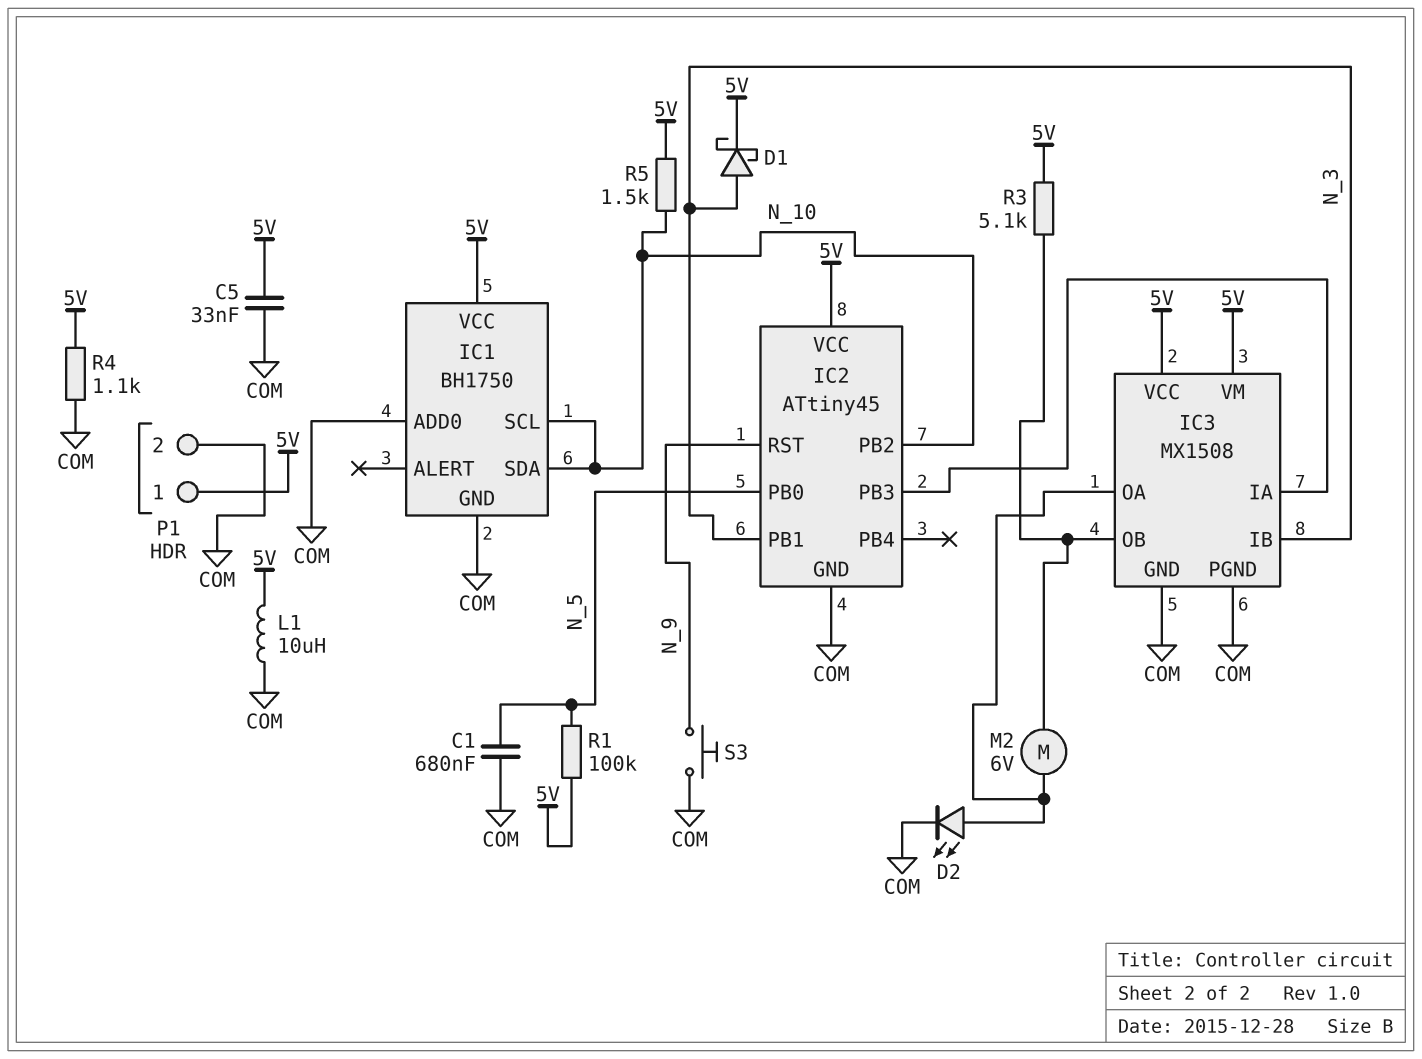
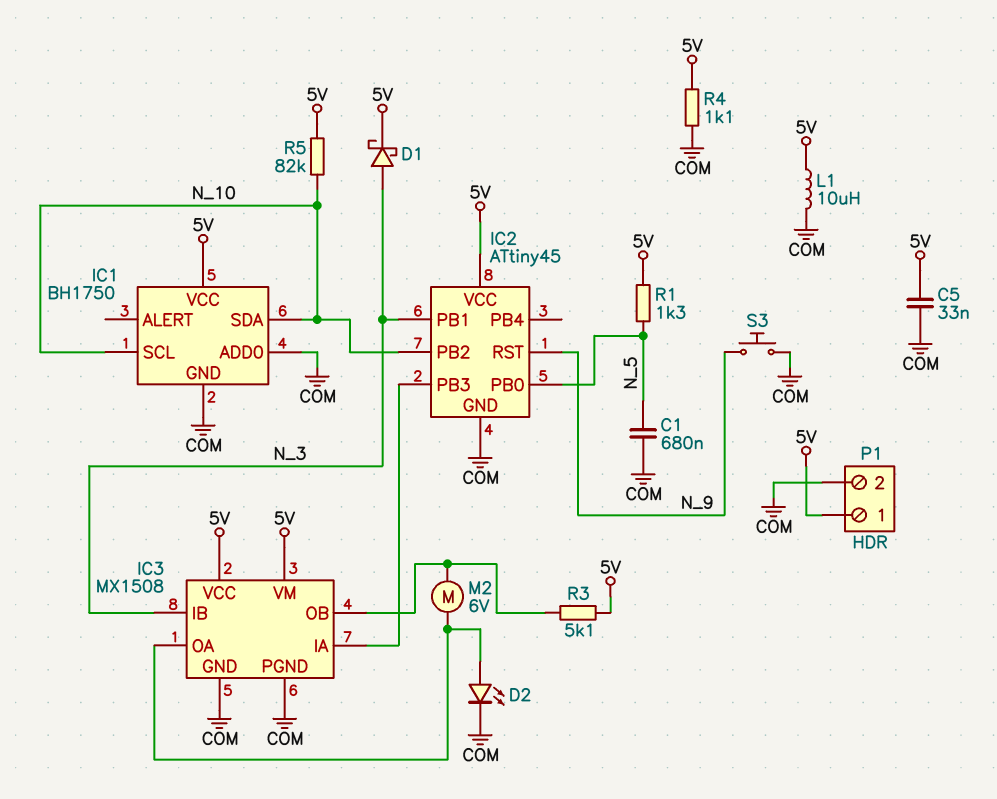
R1: 100k (5V, N_5) -> 1.3k (5V, N_5)
R5: 1.5k (5V, N_10) -> 82k (5V, N_10)

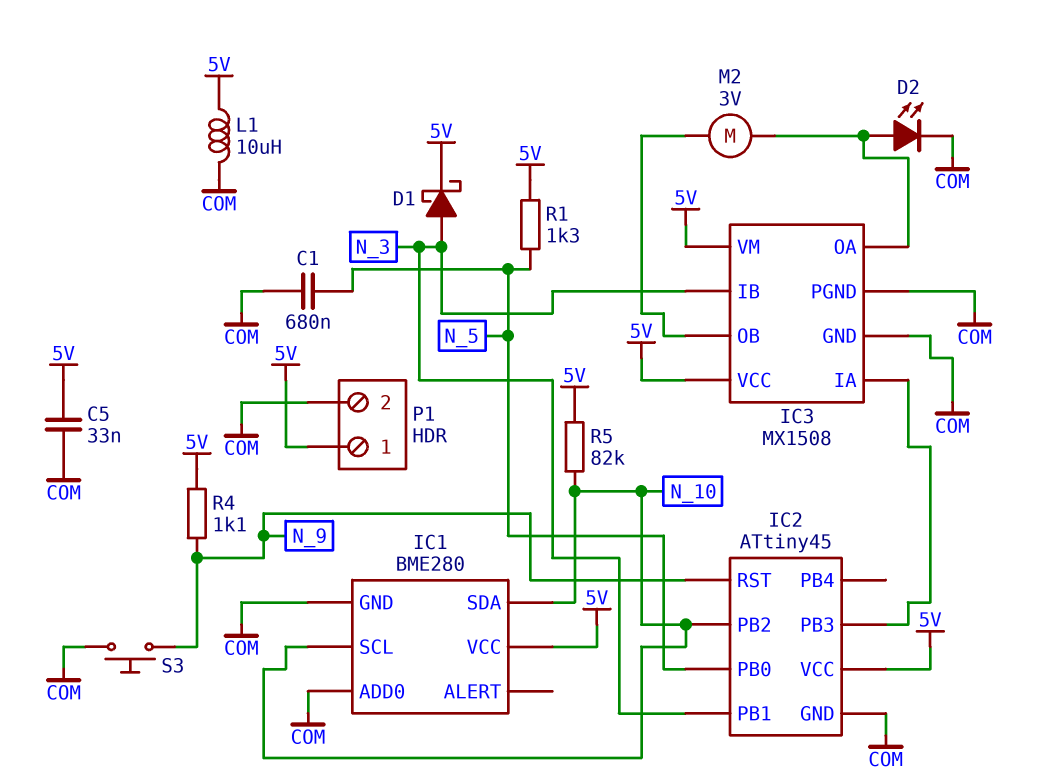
IC1: BH1750 -> BME280
M2: motor 6V (IC3/OA, IC3/OB) -> motor 3V (IC3/OA, IC3/OB)
R3: 5.1k (5V, IC3/OB) -> none
R4: 1.1k (5V, COM) -> 1.1k (5V, N_9)

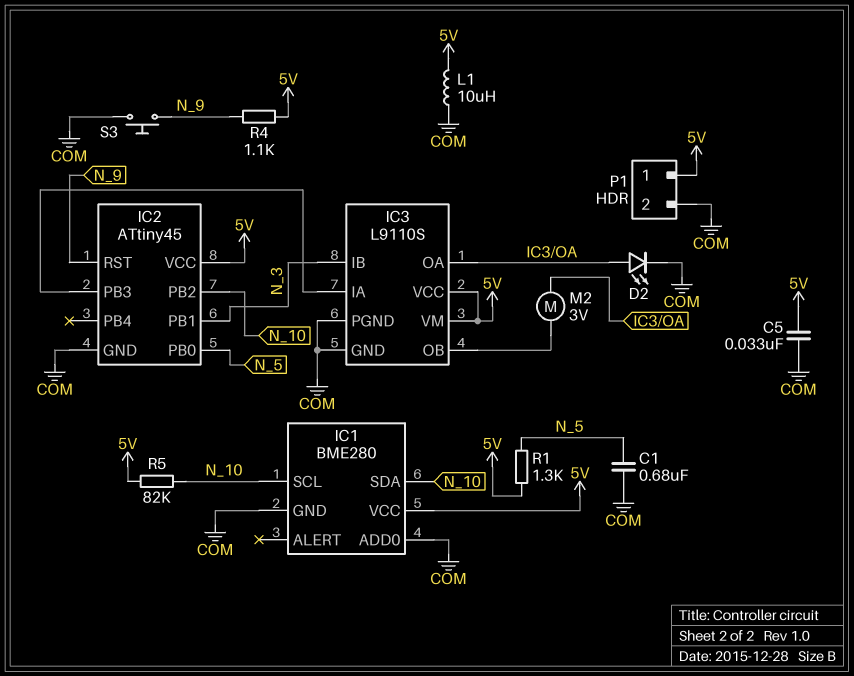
D1: schottky (A N_3, K 5V) -> none
IC3: MX1508 -> L9110S

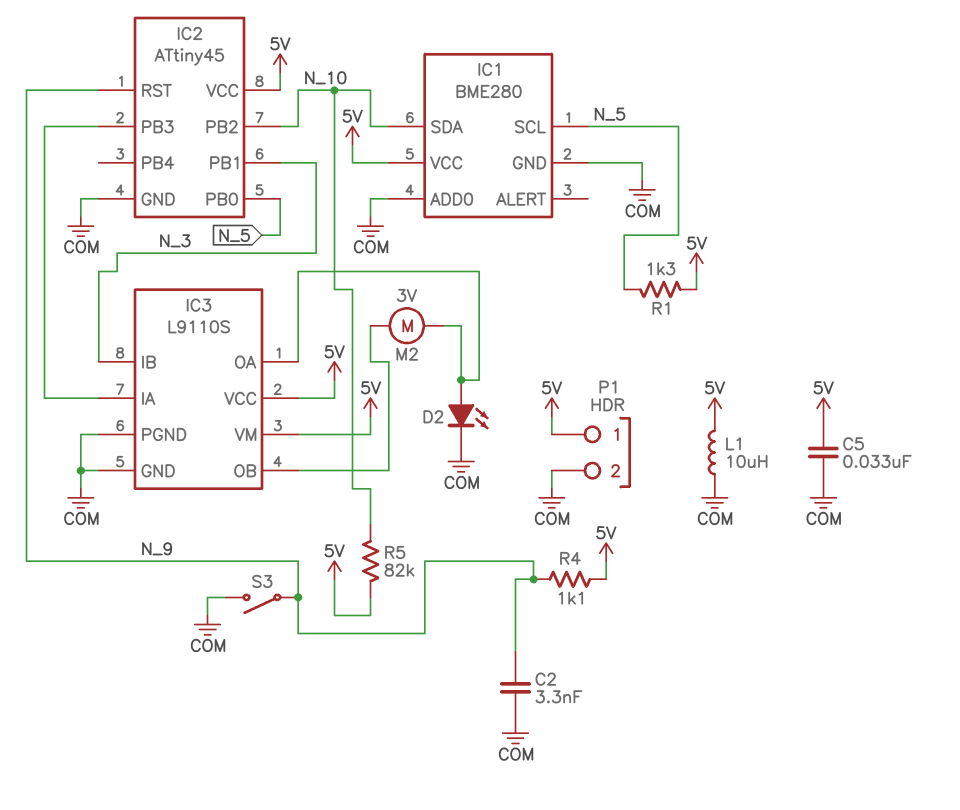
C1: 680nF (COM, N_5) -> none
C2: none -> 3.3nF (COM, N_9)
IC1 pin SCL: N_10 -> N_5
S3: button (COM, N_9) -> switch (COM, N_9)

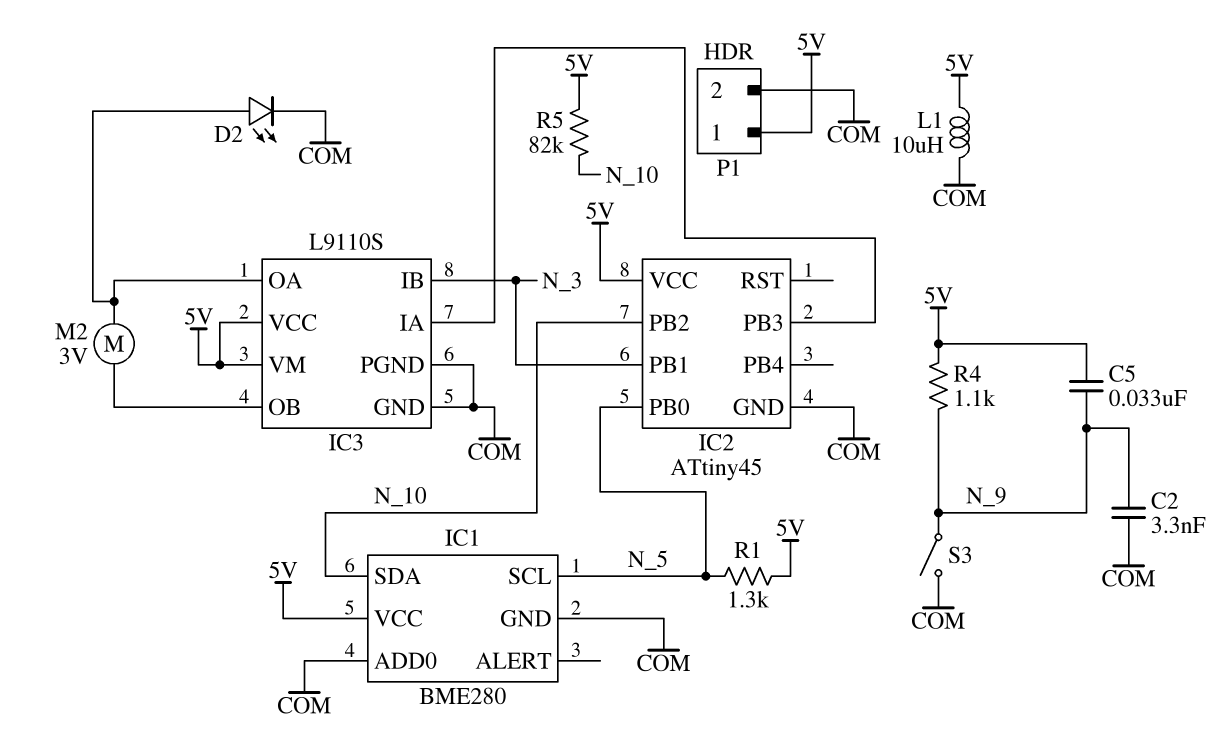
C5: 33nF (5V, COM) -> 33nF (5V, N_9)
IC2 pin RST: N_9 -> none

